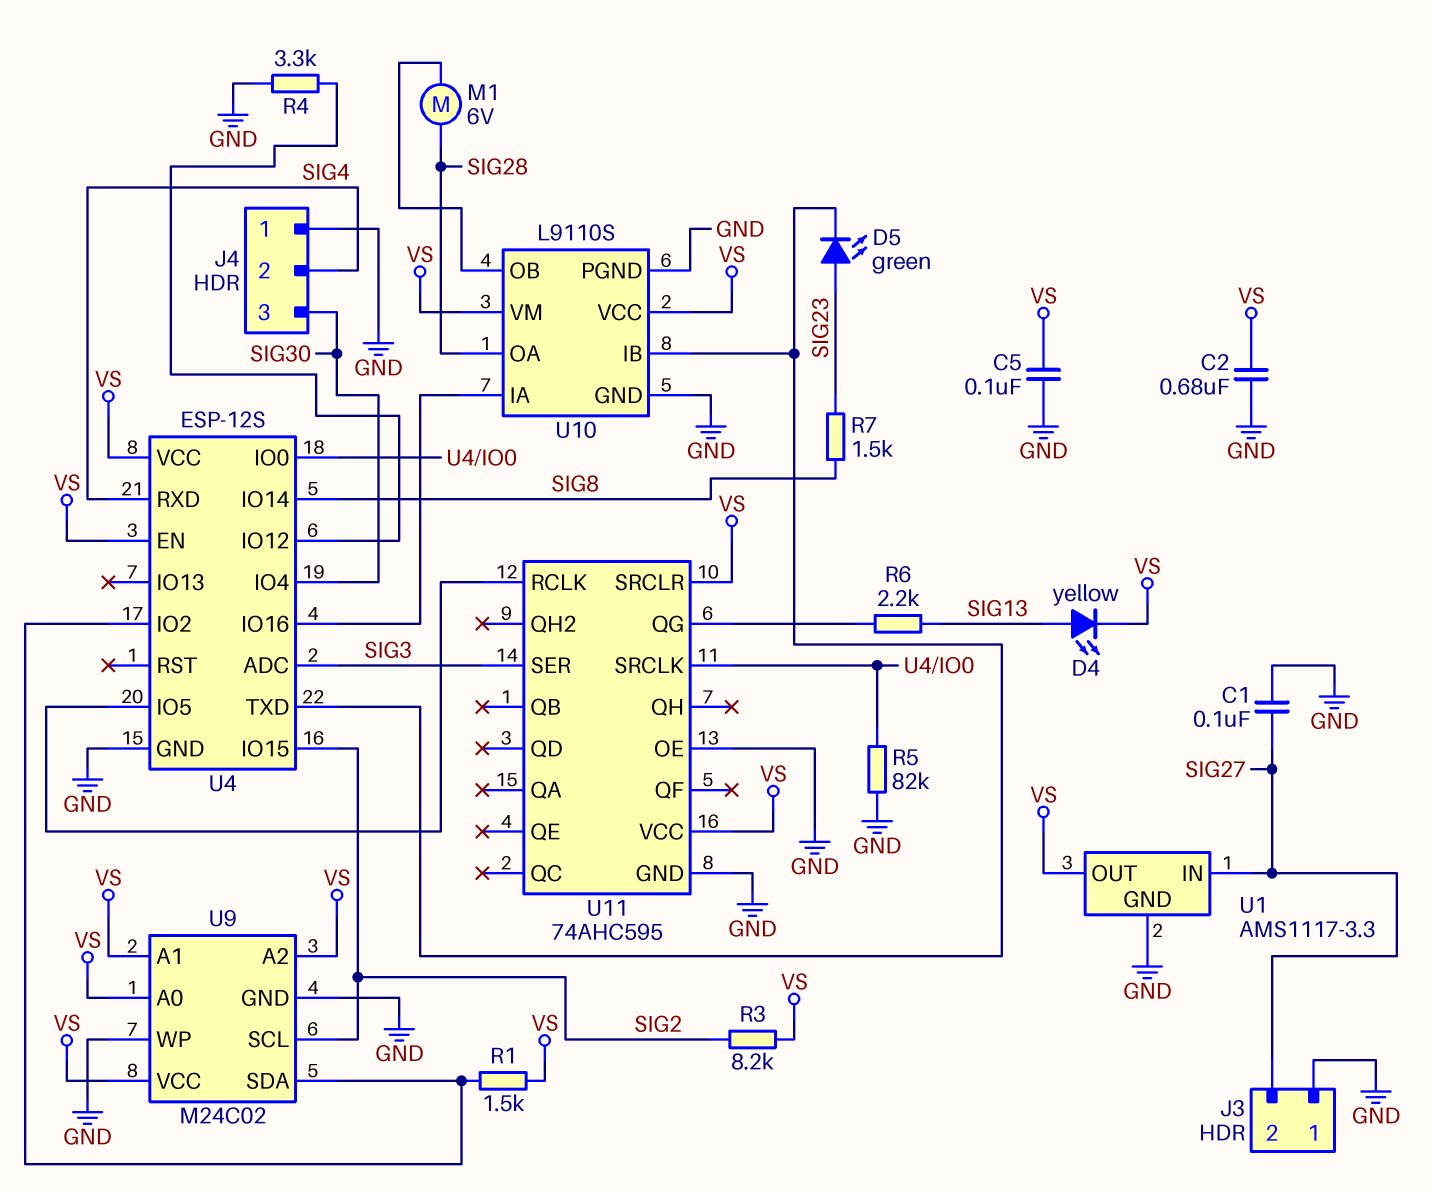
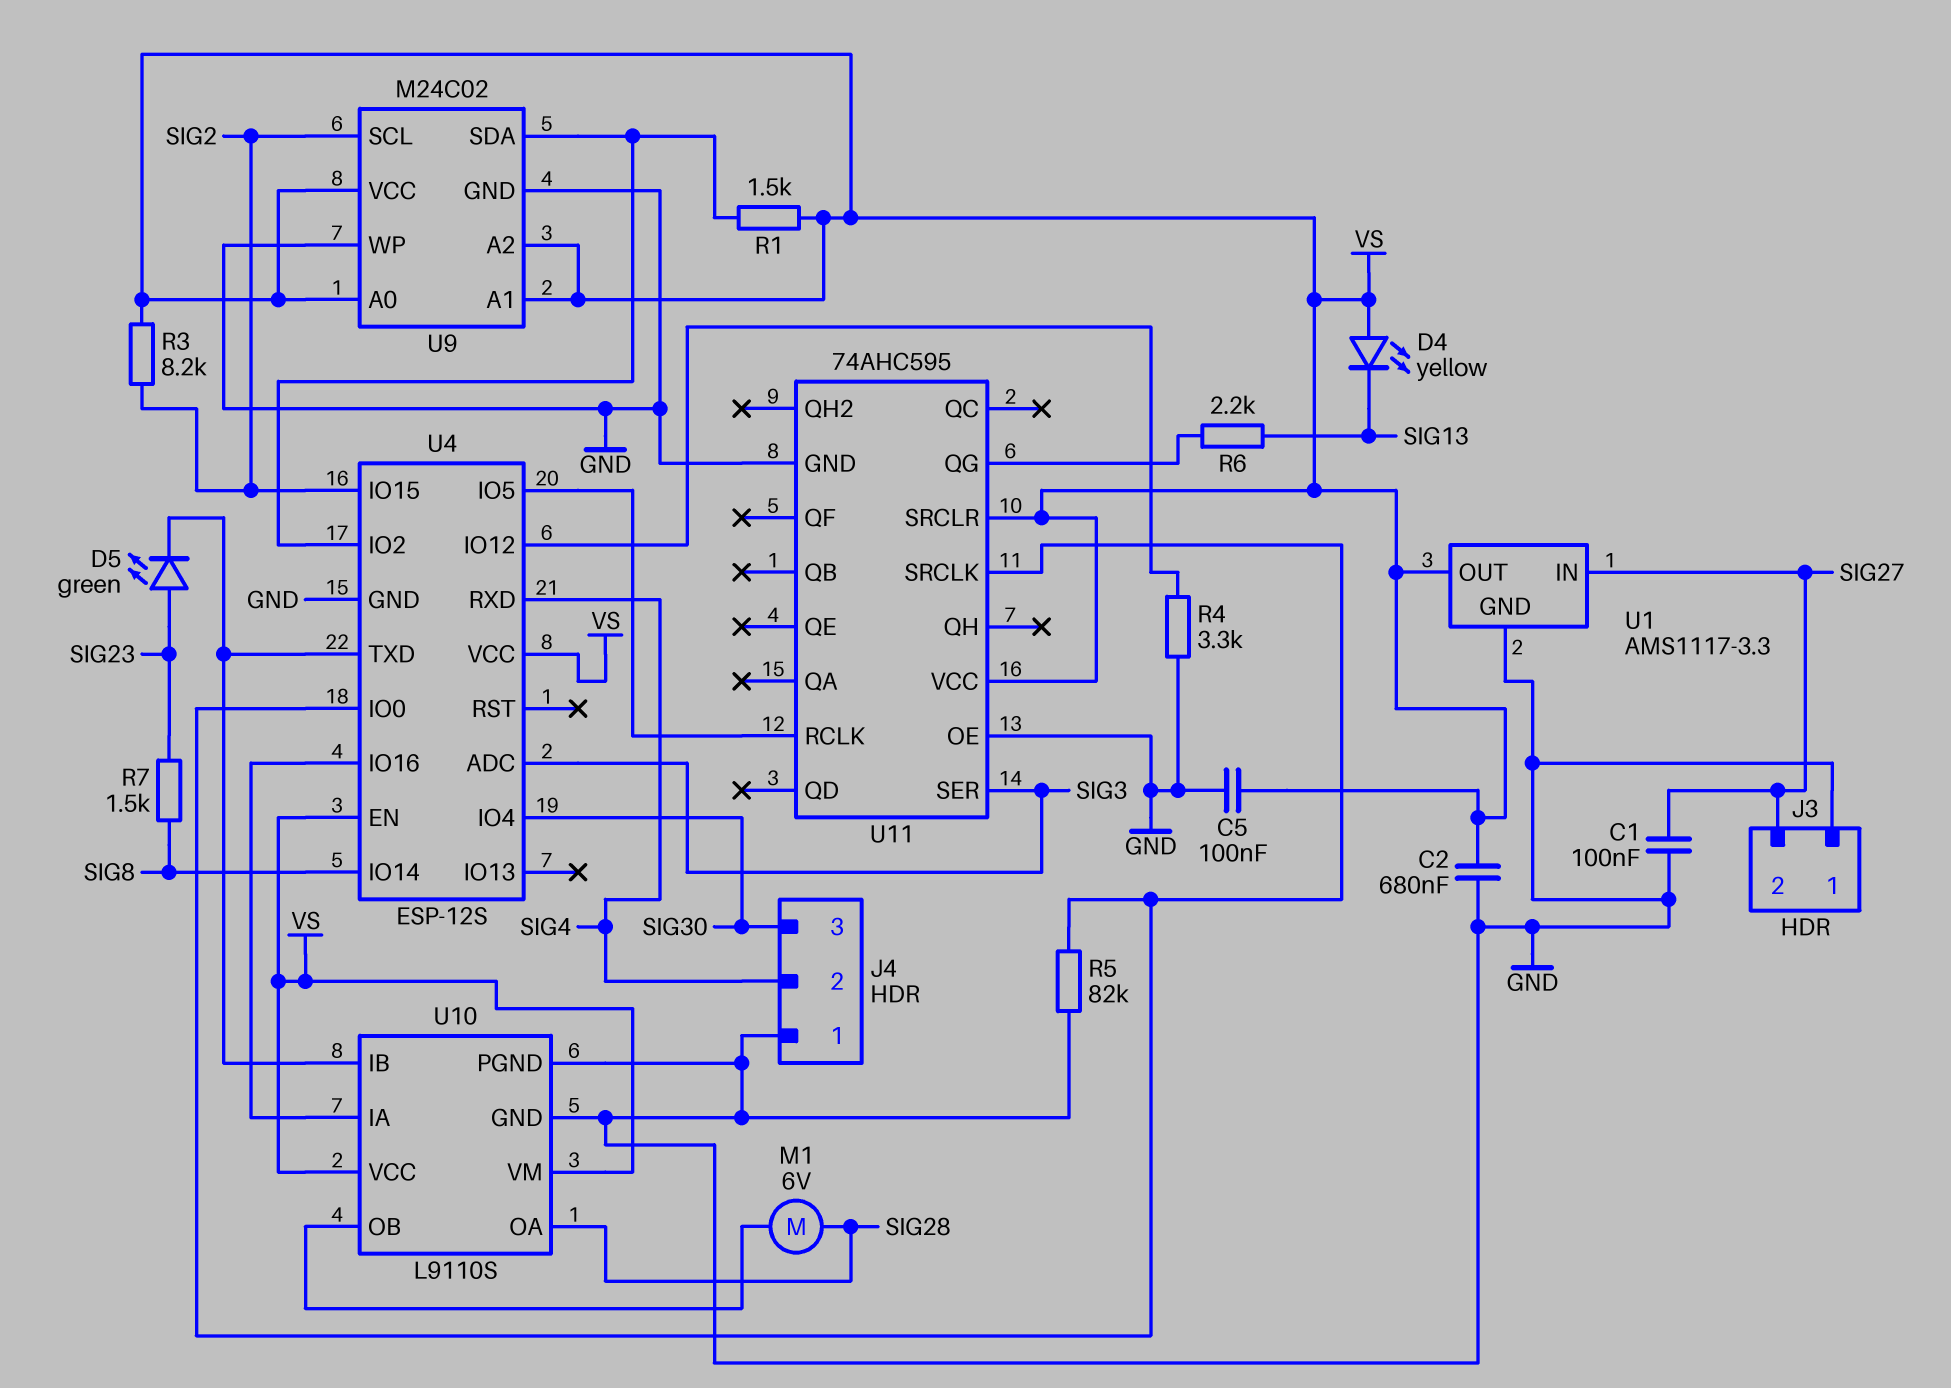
D4: LED yellow (A SIG13, K VS) -> LED yellow (A VS, K SIG13)

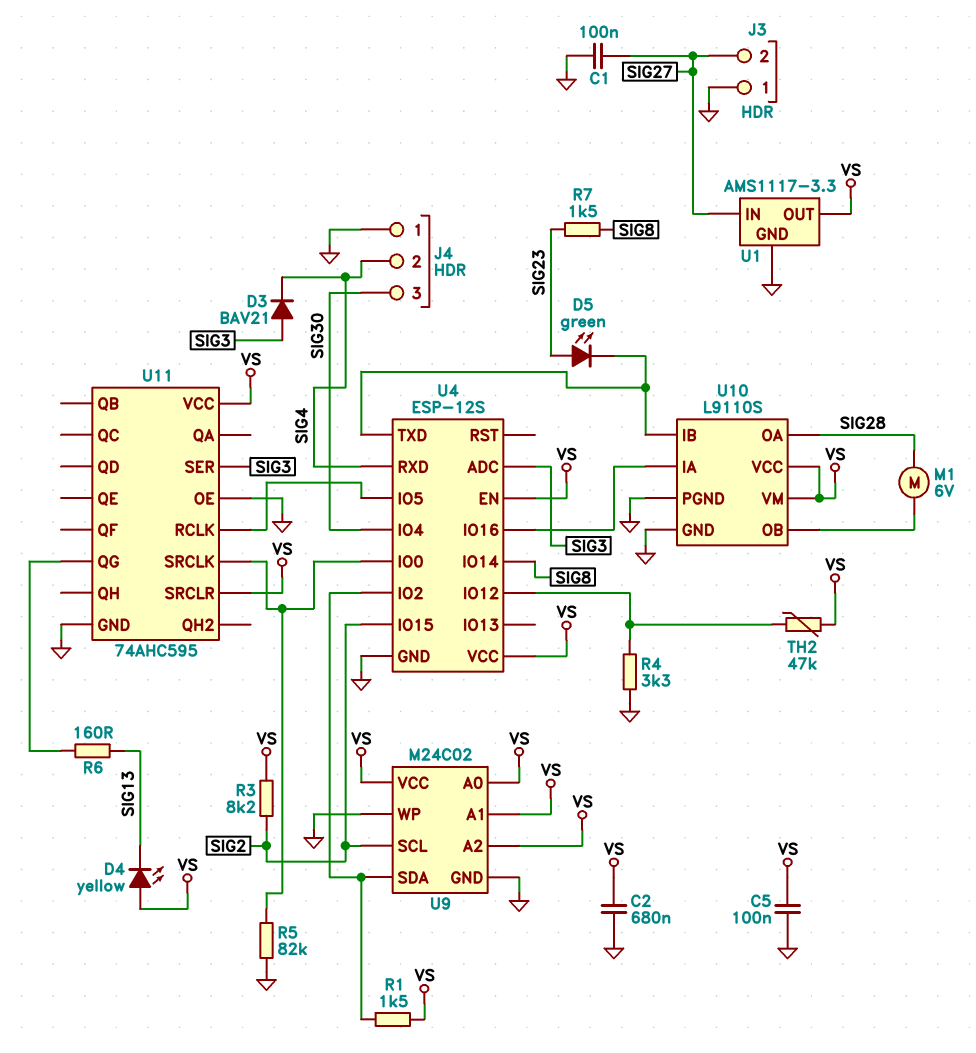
D3: none -> diode BAV21 (A SIG3, K SIG4)
R6: 2.2k (SIG13, U11/QG) -> 160 (SIG13, U11/QG)
TH2: none -> 47k (U4/IO12, VS)

